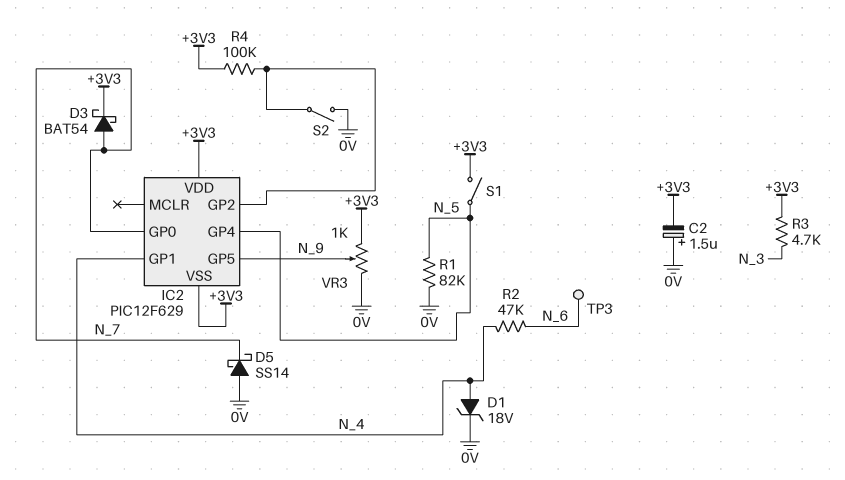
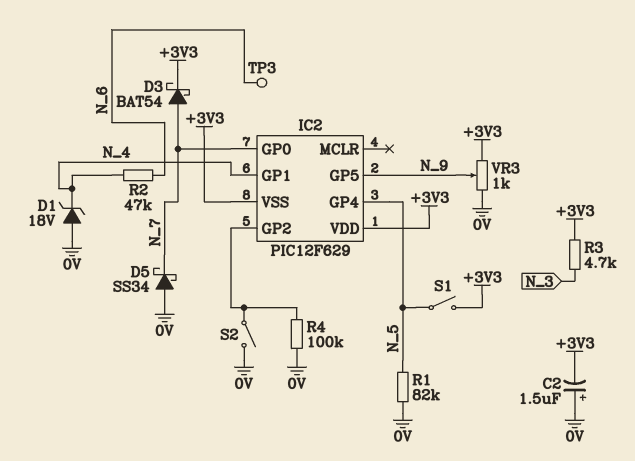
D1: zener 18V (A N_4, K 0V) -> zener 18V (A 0V, K N_4)
D5: schottky SS14 (A 0V, K N_7) -> schottky SS34 (A 0V, K N_7)
R4: 100k (+3V3, IC2/GP2) -> 100k (0V, IC2/GP2)

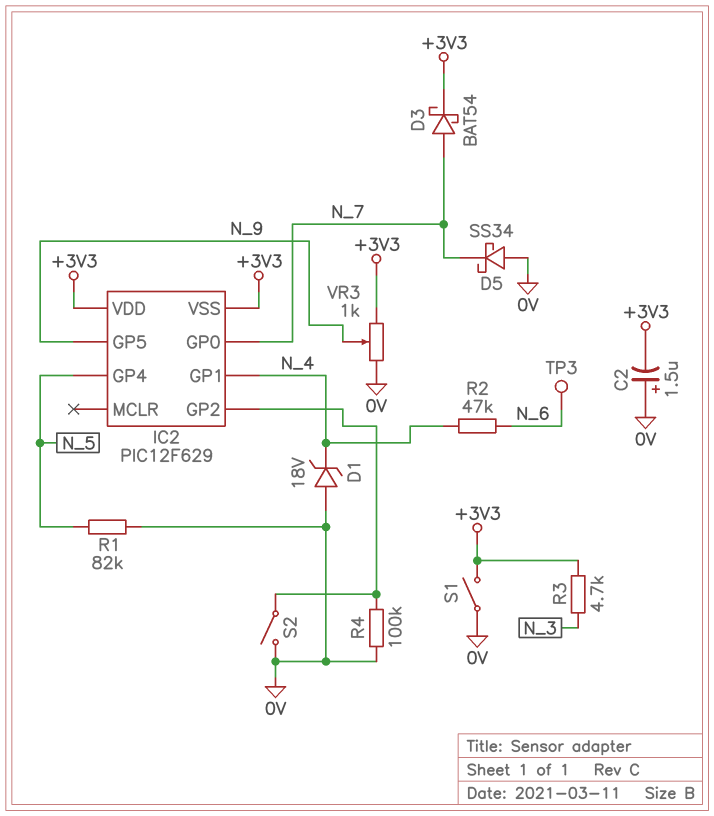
S1: switch (+3V3, N_5) -> switch (+3V3, 0V)

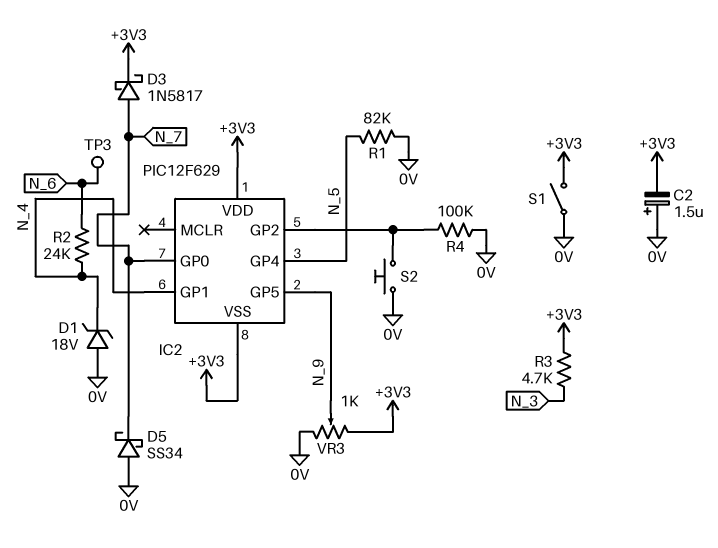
D3: schottky BAT54 (A N_7, K +3V3) -> schottky 1N5817 (A N_7, K +3V3)
R2: 47k (N_4, N_6) -> 24k (N_4, N_6)
S2: switch (0V, IC2/GP2) -> button (0V, IC2/GP2)

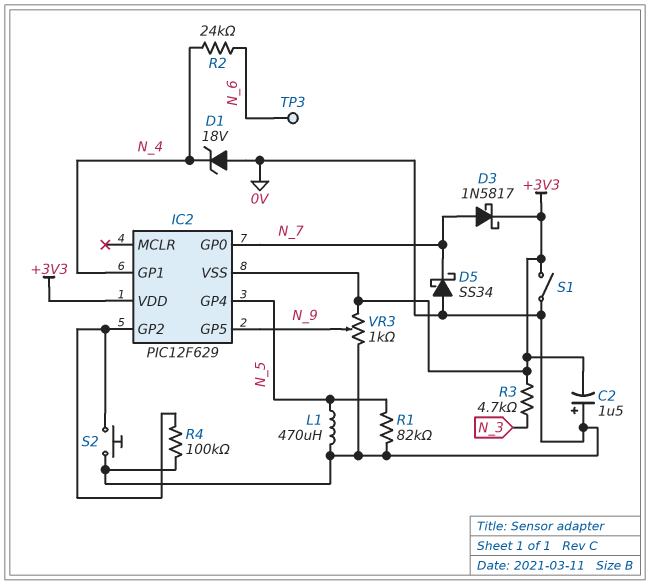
L1: none -> 470uH (0V, N_5)

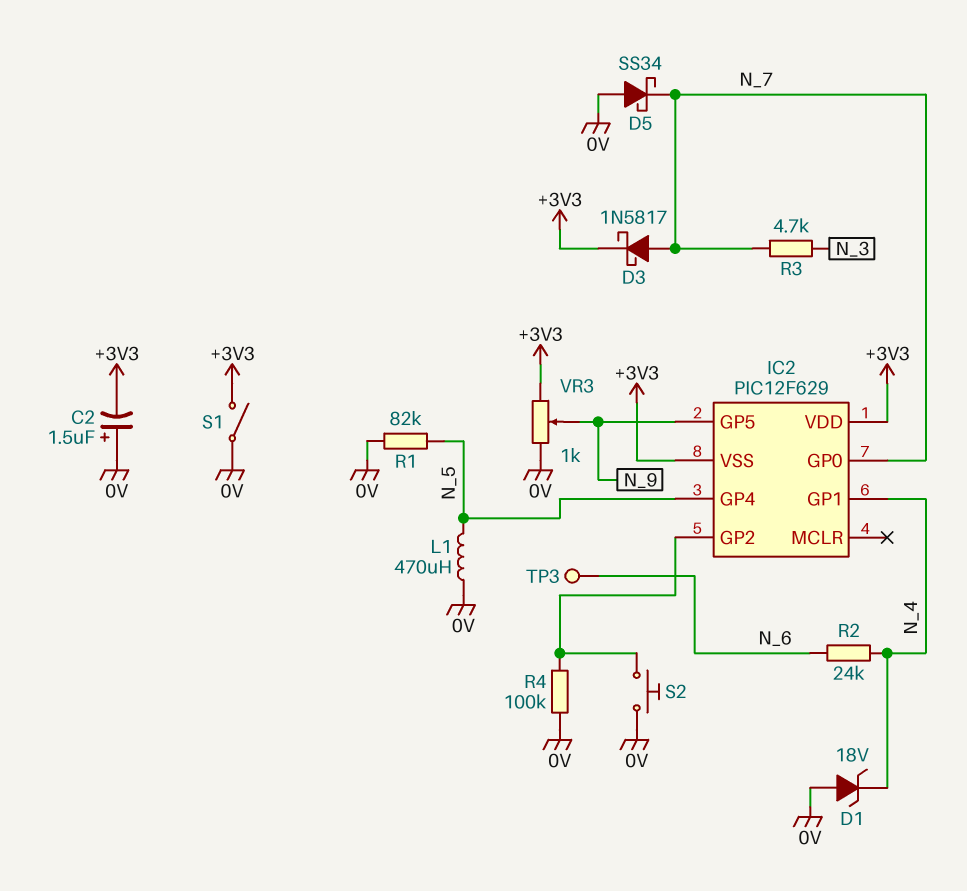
R3: 4.7k (+3V3, N_3) -> 4.7k (N_3, N_7)

